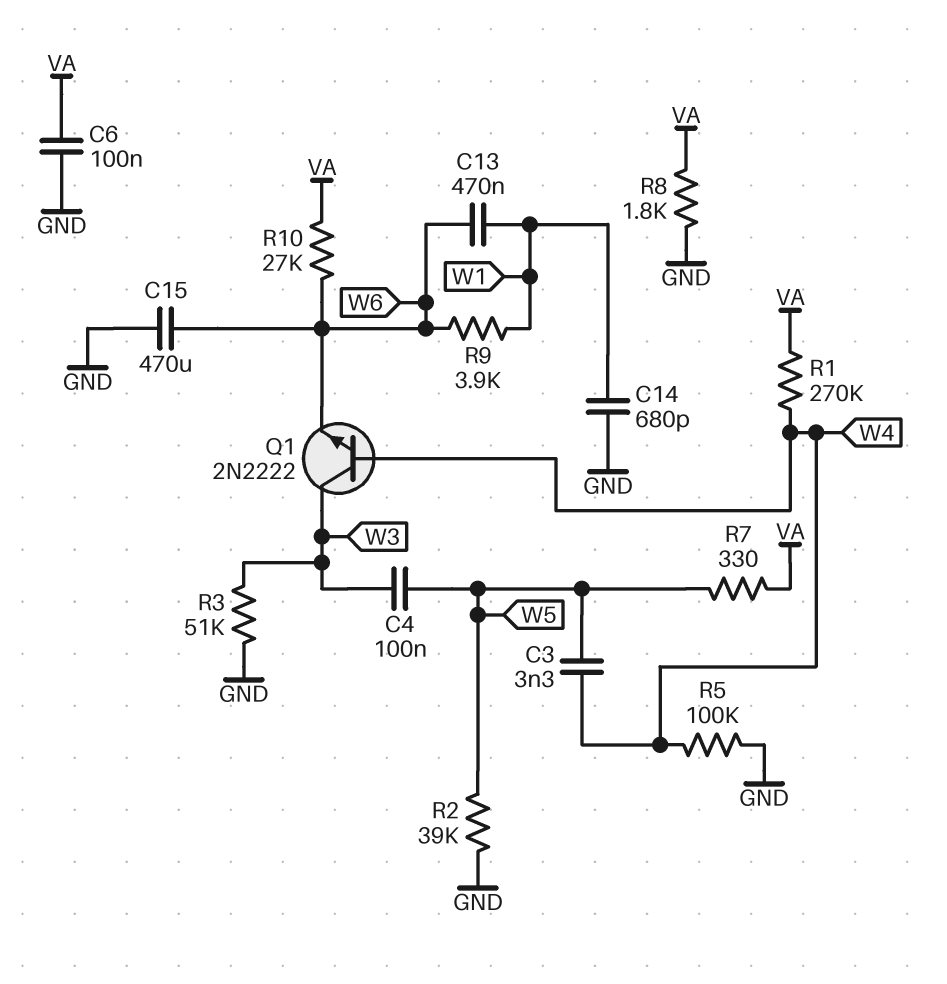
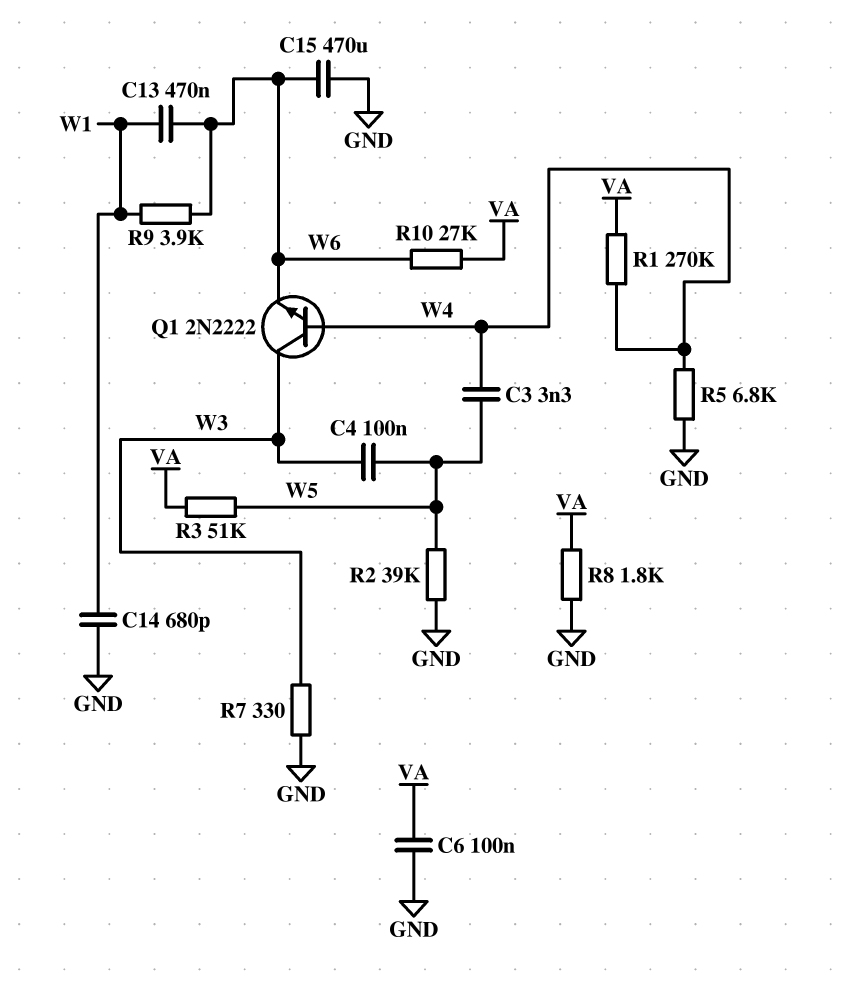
R3: 51k (GND, W3) -> 51k (VA, W5)
R5: 100k (GND, W4) -> 6.8k (GND, W4)
R7: 330 (VA, W5) -> 330 (GND, W3)

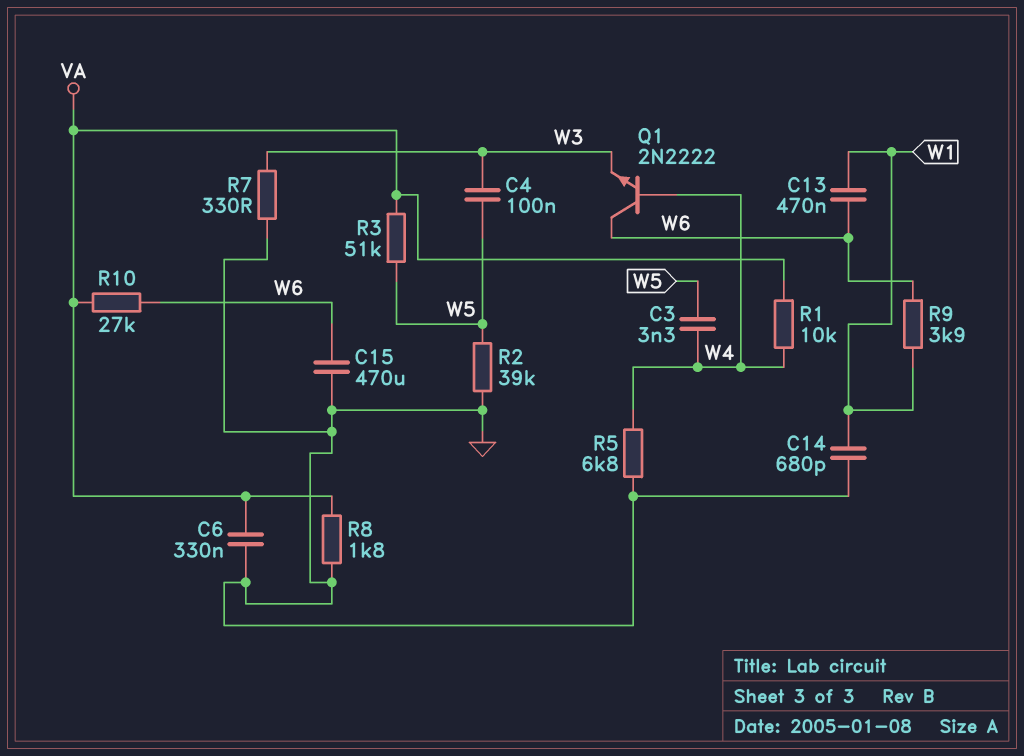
C6: 100nF (GND, VA) -> 330nF (GND, VA)
Q1: NPN 2N2222 (B W4, C W3, E W6) -> NPN 2N2222 (B W4, C W6, E W3)
R1: 270k (VA, W4) -> 10k (VA, W4)

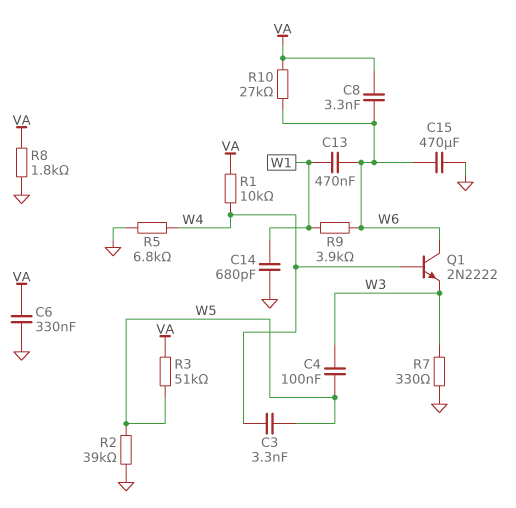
C8: none -> 3.3nF (VA, W6)

